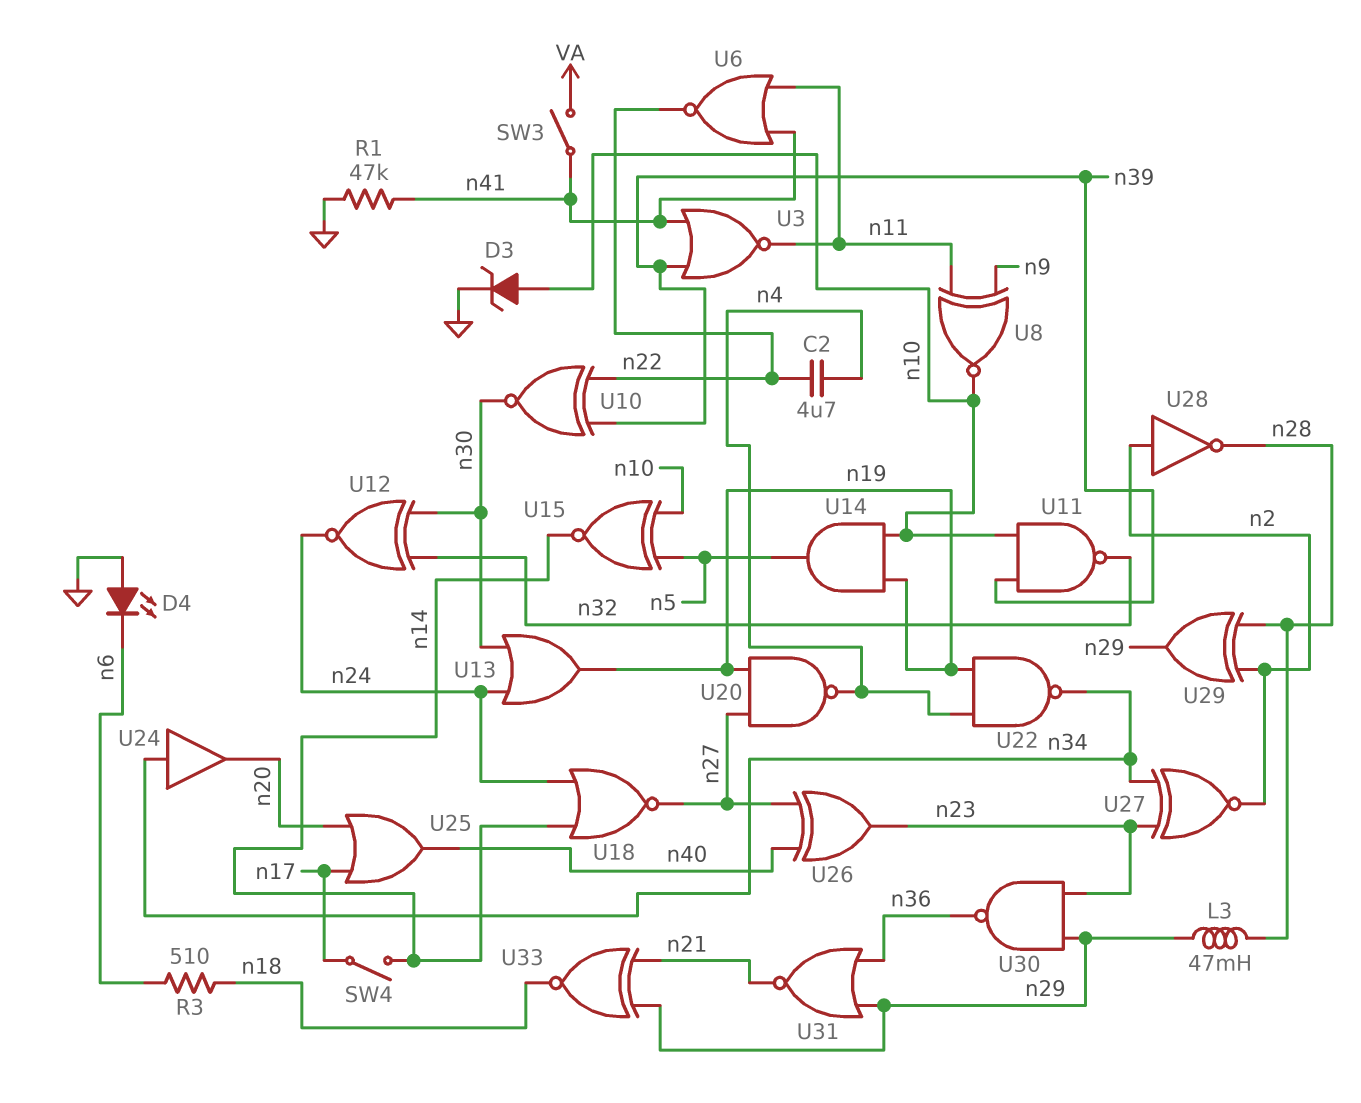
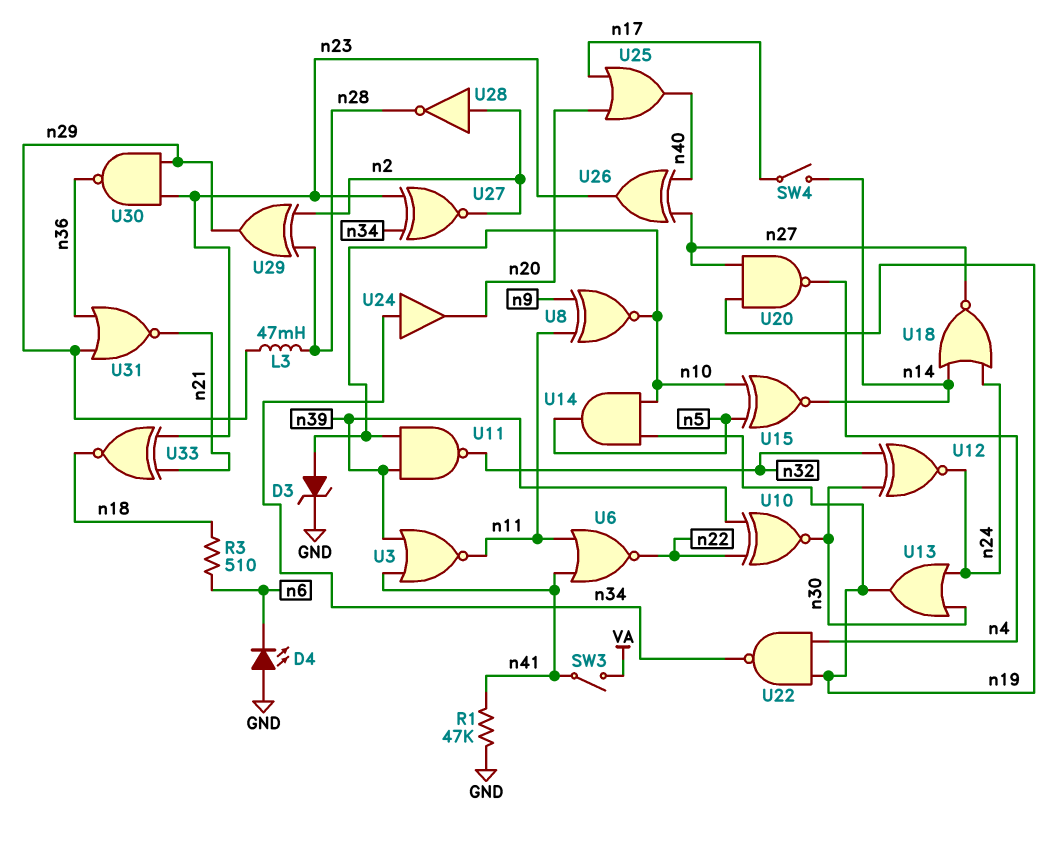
C2: 4.7uF (n4, n22) -> none
U33: XNOR (in n21, in n29, out n18) -> XNOR (in n21, in n23, out n18)

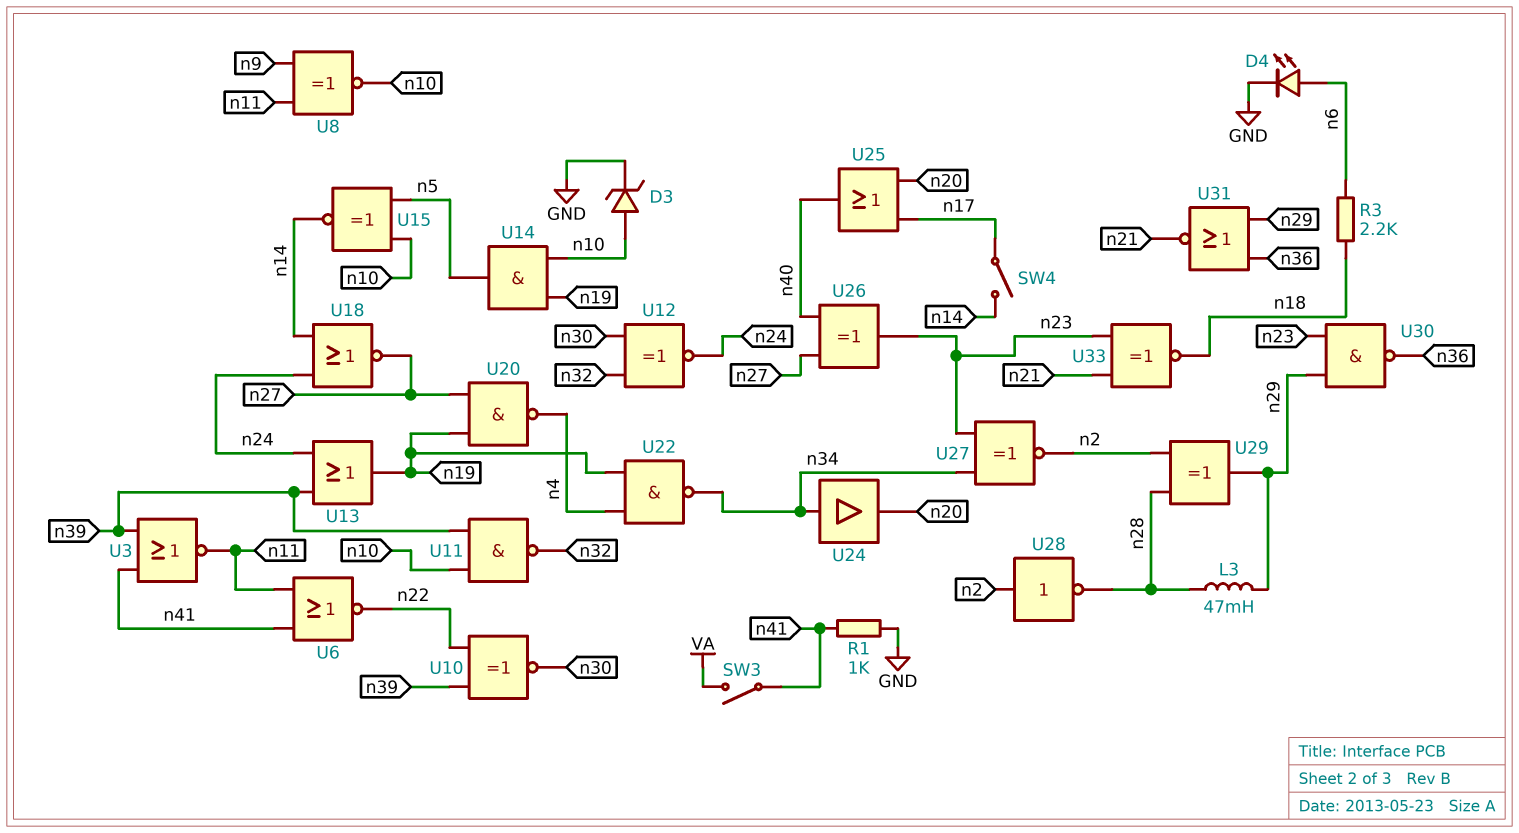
D4: LED (A GND, K n6) -> LED (A n6, K GND)
R1: 47k (GND, n41) -> 1k (GND, n41)
R3: 510 (n6, n18) -> 2.2k (n6, n18)
U13: OR (in n24, in n30, out n19) -> OR (in n24, in n39, out n19)

